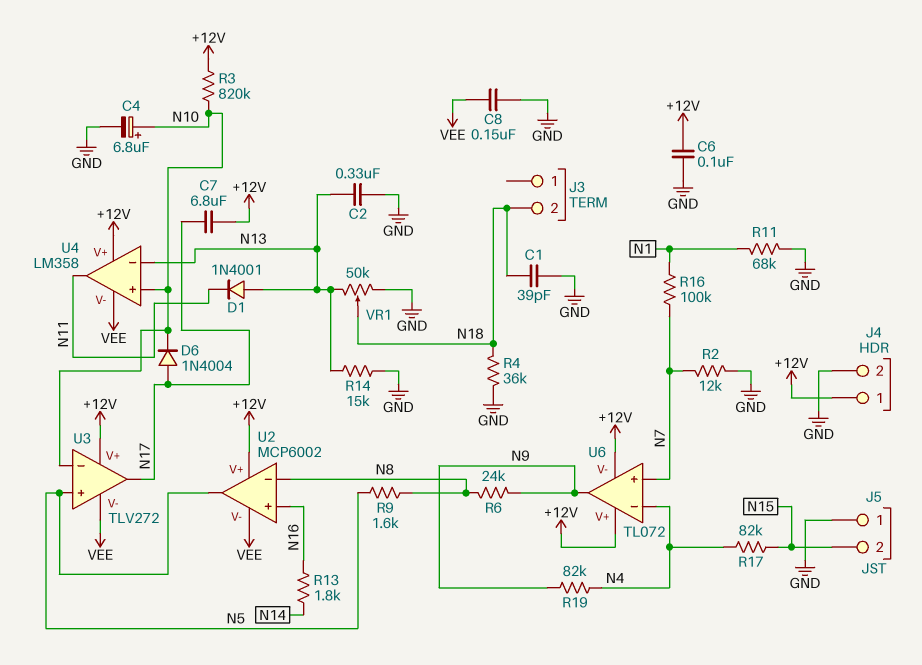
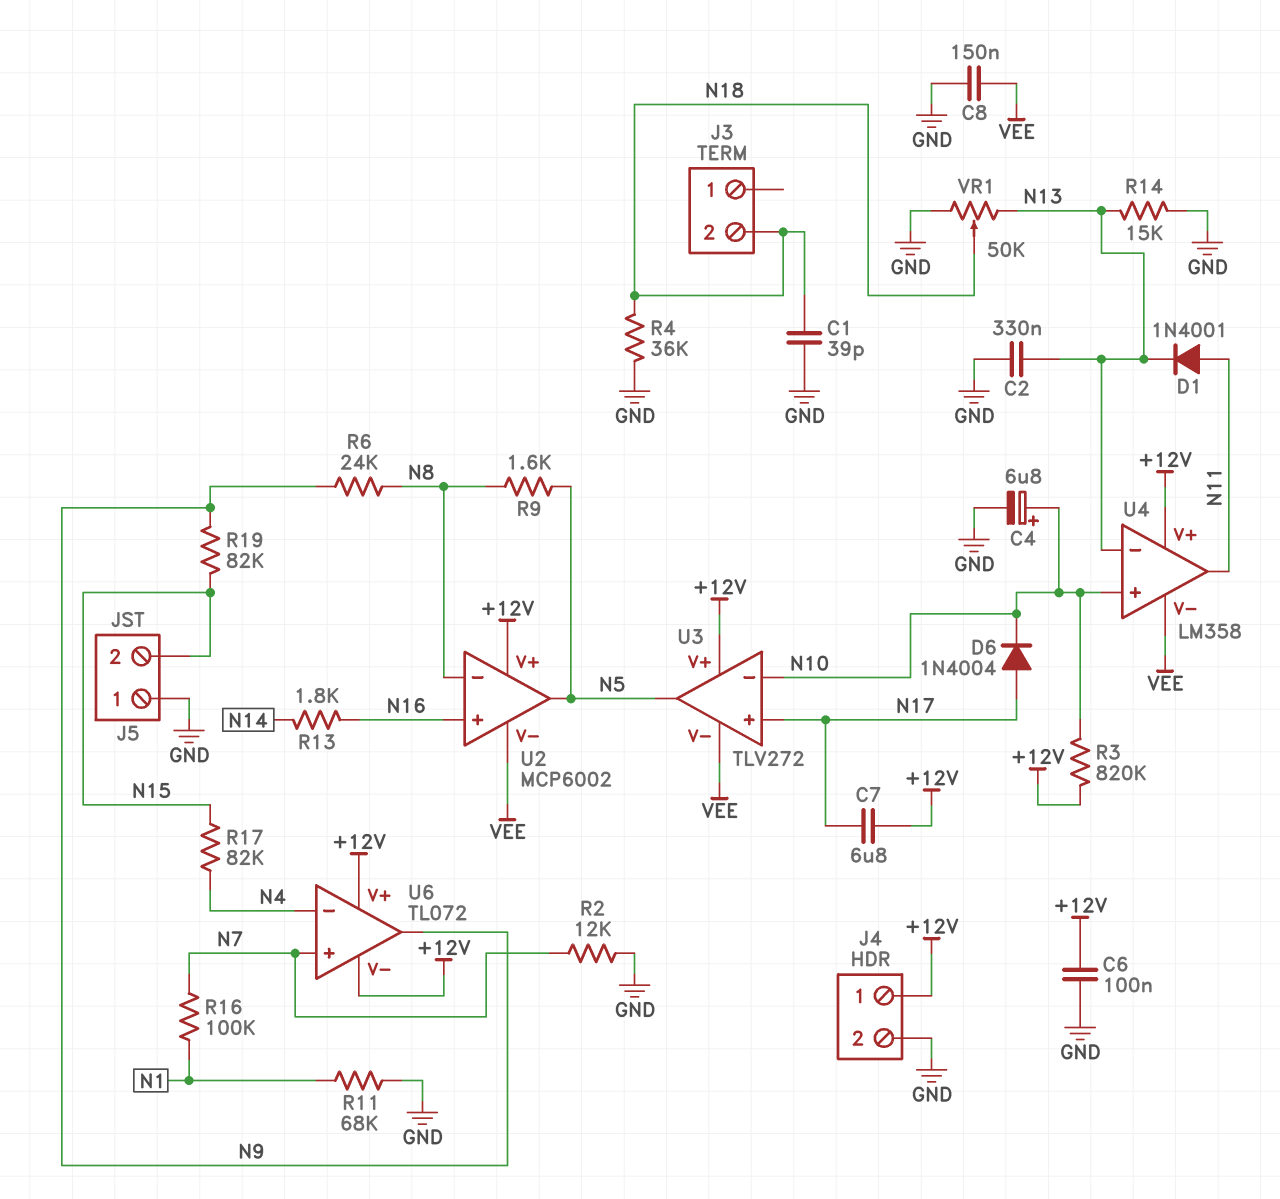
D1: diode 1N4001 (A N13, K N11) -> diode 1N4001 (A N11, K N13)
R19: 82k (N4, N9) -> 82k (N9, N15)
U3 pin in+: N5 -> N17
U3 pin out: N17 -> N5

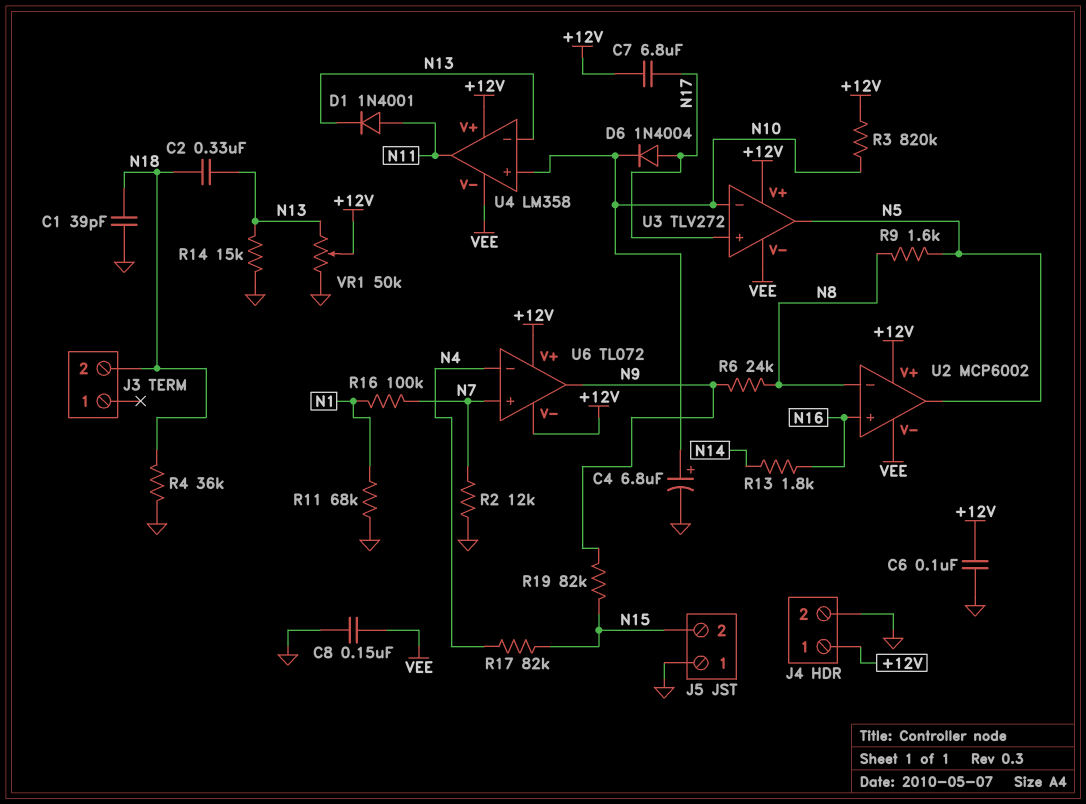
C2: 330nF (GND, N13) -> 330nF (N13, N18)
VR1: 50k (GND, N13, wiper N18) -> 50k (GND, N13, wiper +12V)

